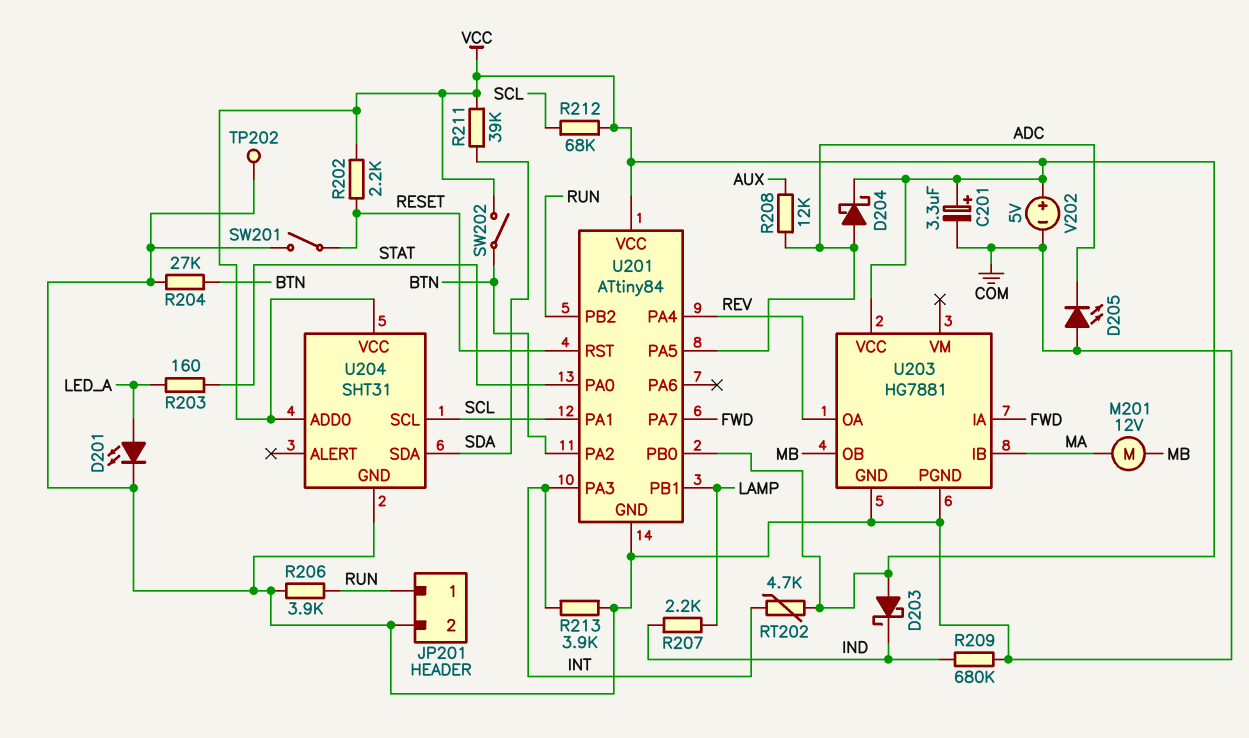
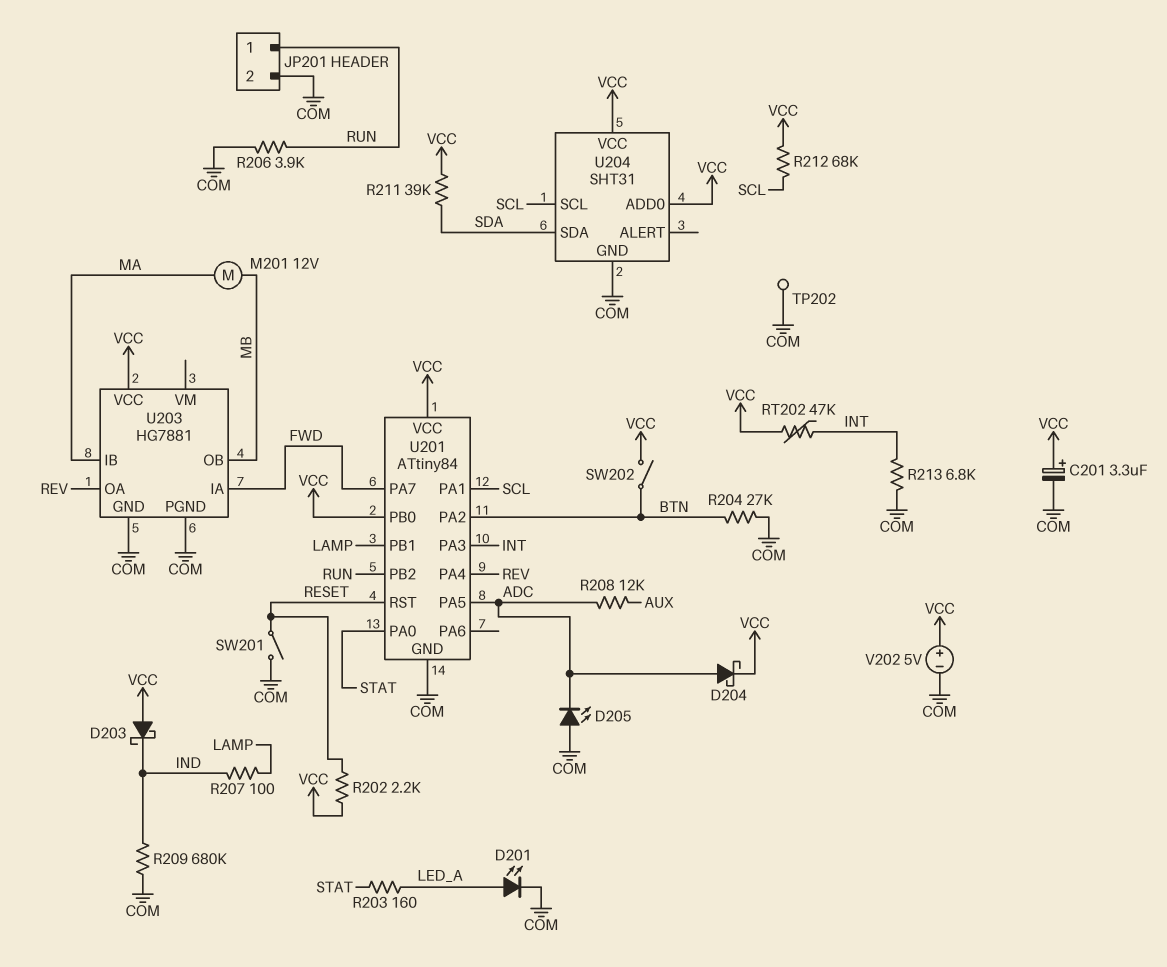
R207: 2.2k (IND, LAMP) -> 100 (IND, LAMP)
R213: 3.9k (COM, INT) -> 6.8k (COM, INT)
RT202: 4.7k (INT, VCC) -> 47k (INT, VCC)

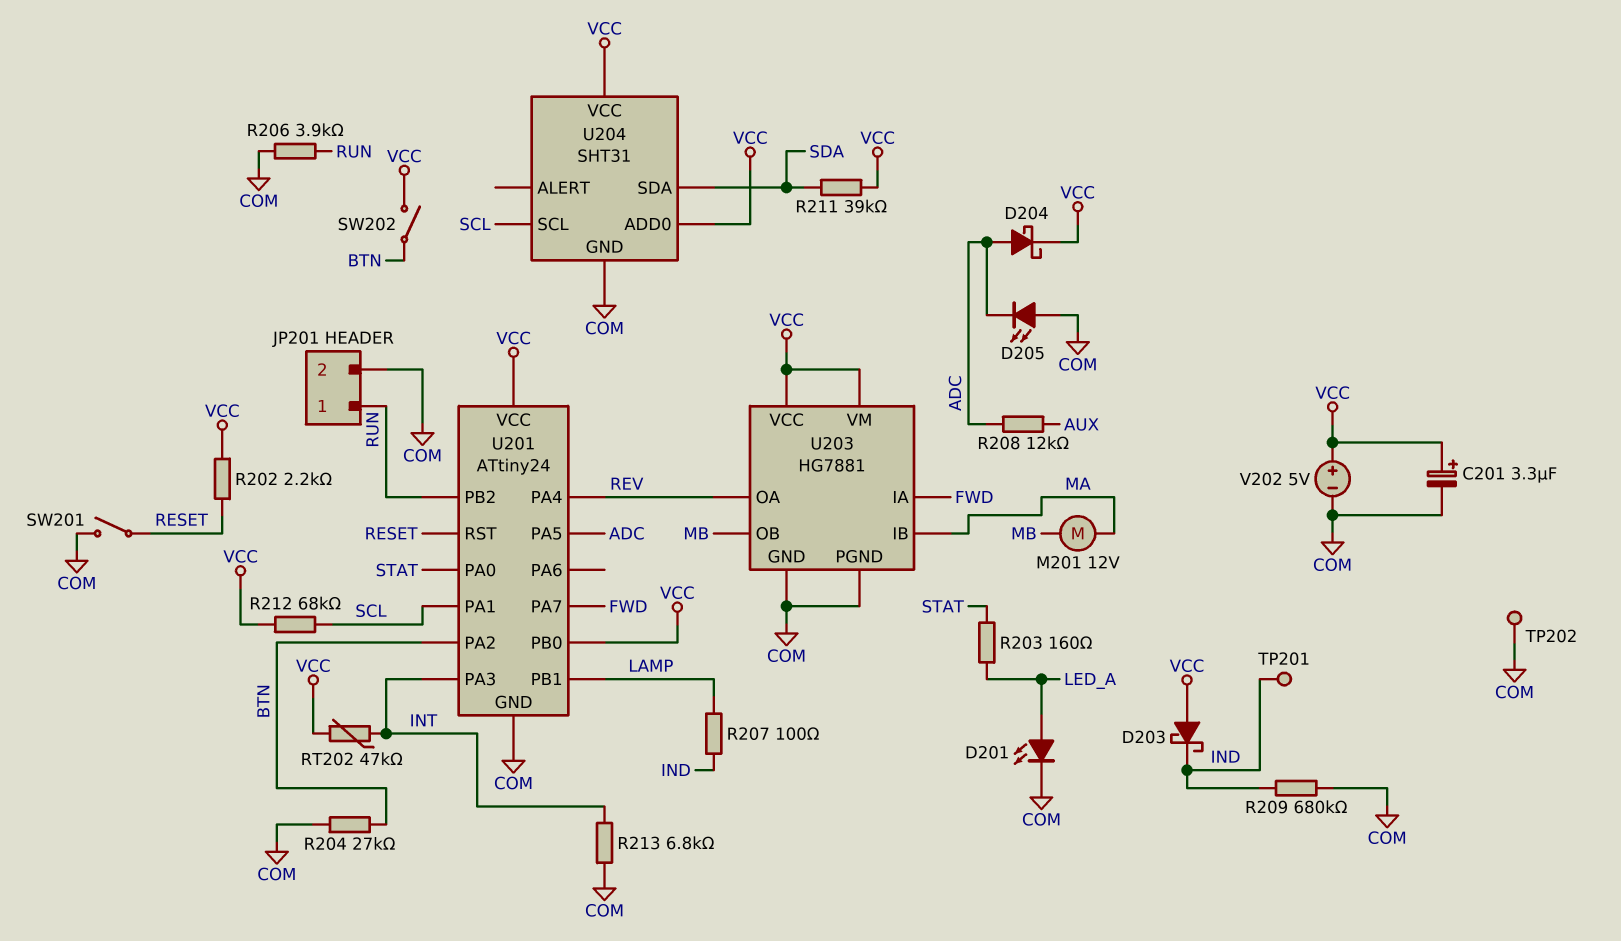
TP201: none -> test point (IND)
U201: ATtiny84 -> ATtiny24
U203 pin VM: none -> VCC

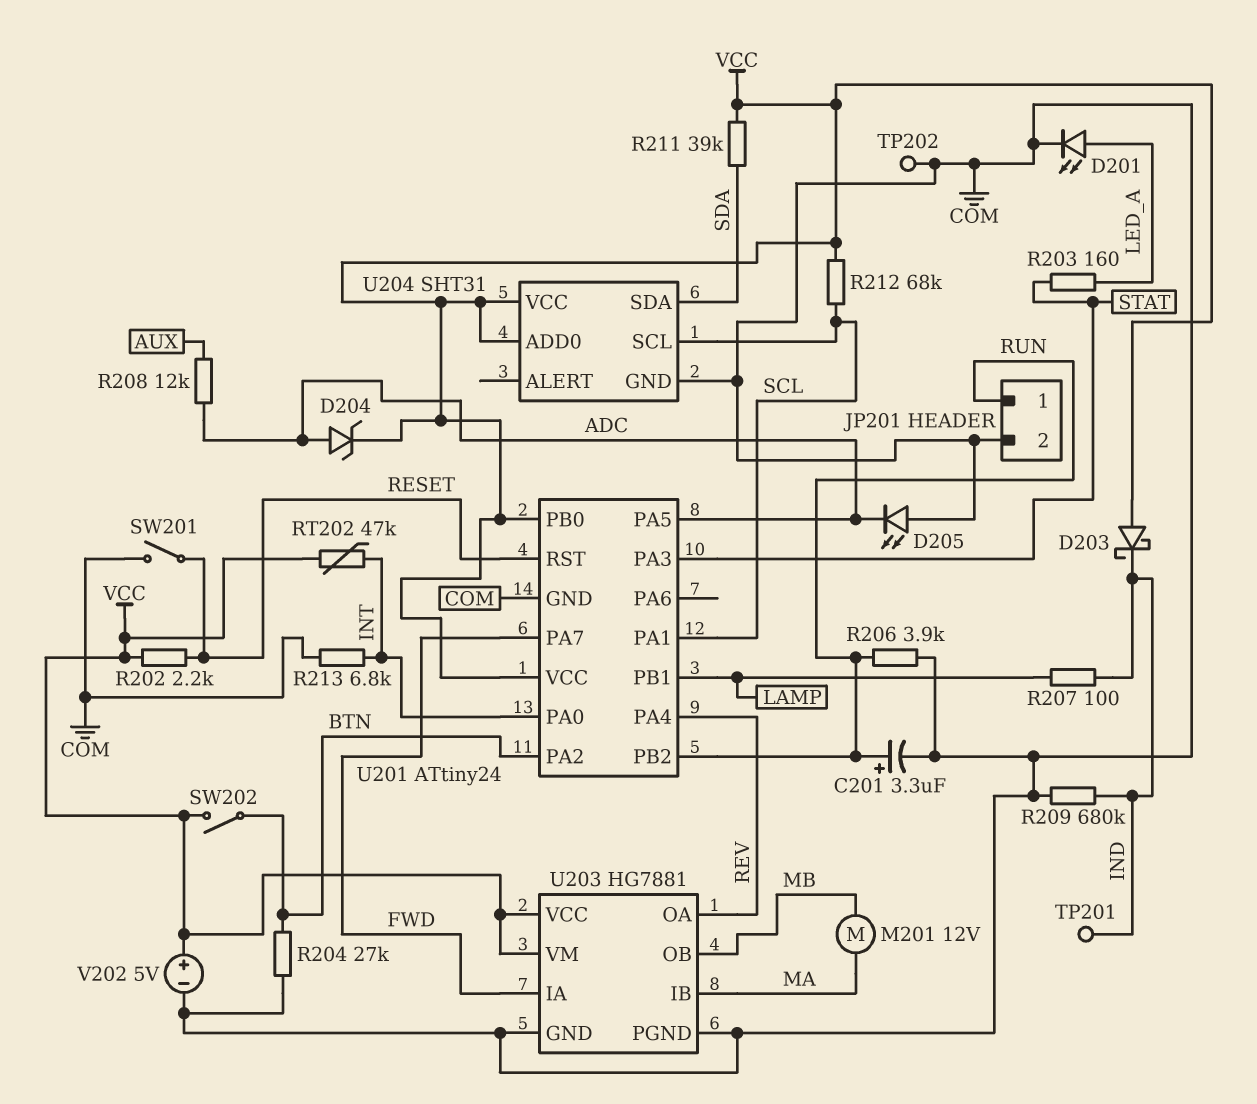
C201: 3.3uF (plus VCC, minus COM) -> 3.3uF (plus RUN, minus COM)
D204: schottky (A ADC, K VCC) -> zener (A ADC, K VCC)
U201 pin PA0: STAT -> INT
U201 pin PA3: INT -> STAT

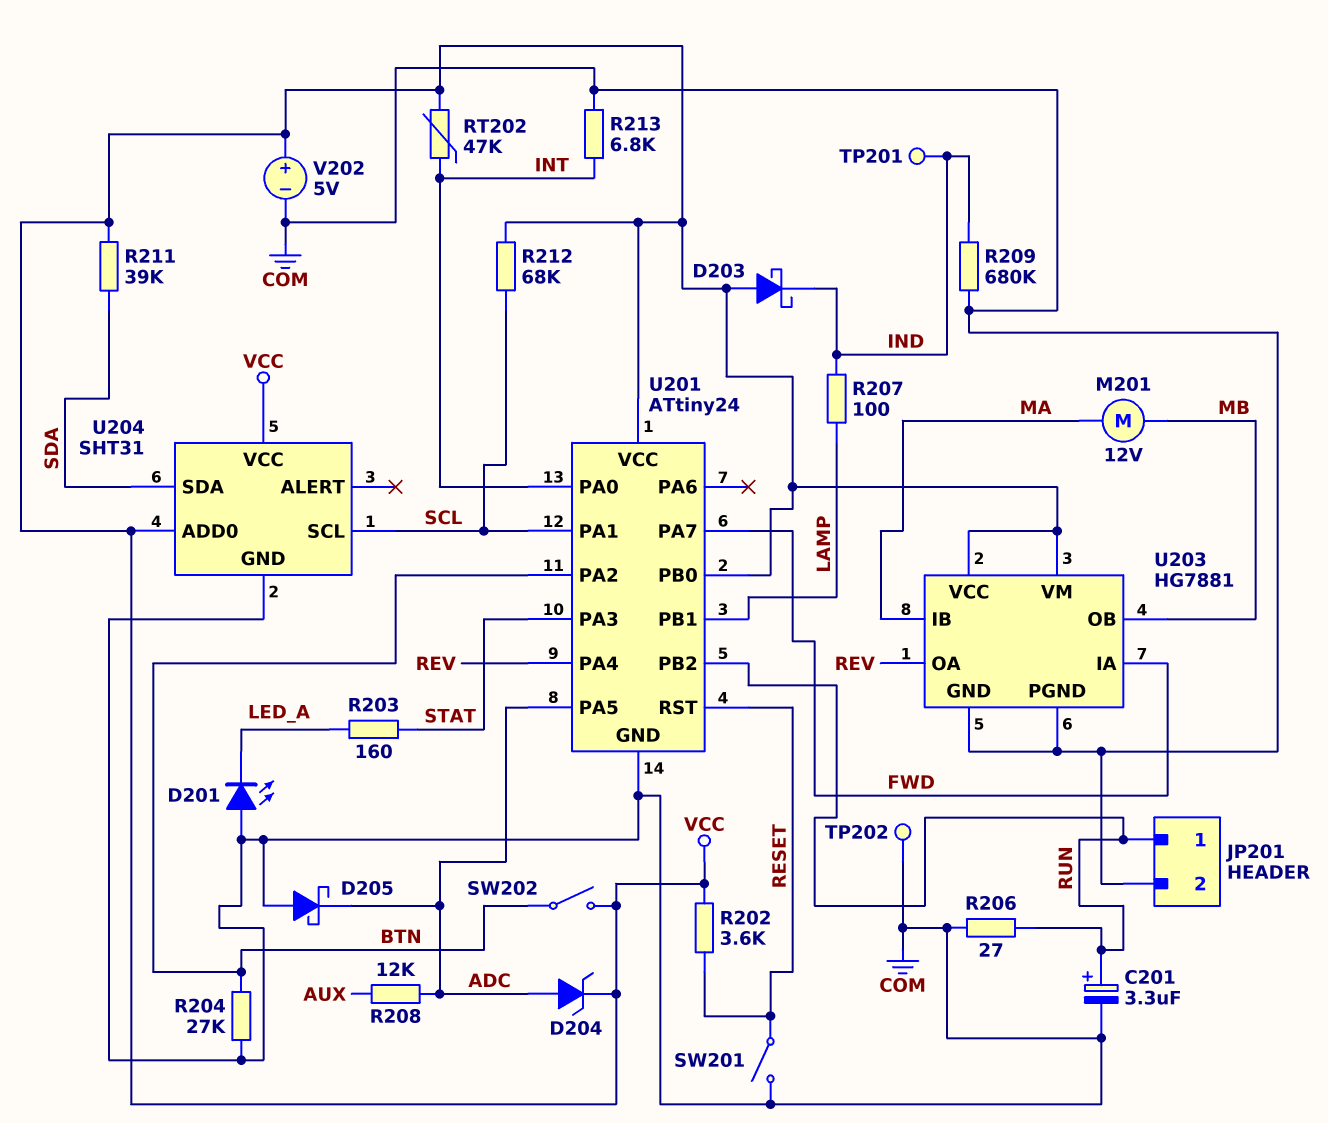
D201: LED (A LED_A, K COM) -> LED (A COM, K LED_A)
D205: LED (A COM, K ADC) -> schottky (A COM, K ADC)
R202: 2.2k (RESET, VCC) -> 3.6k (RESET, VCC)
R206: 3.9k (COM, RUN) -> 27 (COM, RUN)

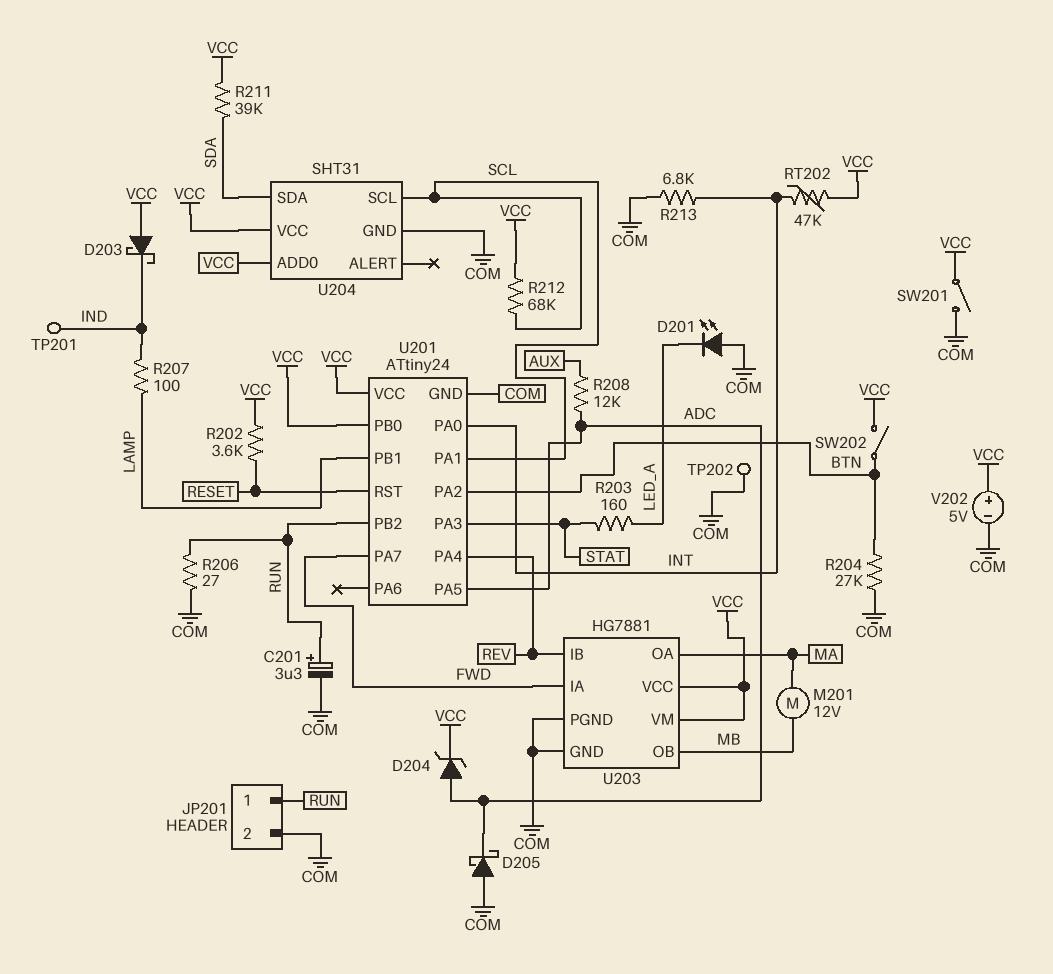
R209: 680k (COM, IND) -> none
SW201: switch (COM, RESET) -> switch (COM, VCC)
U203 pin IB: MA -> REV
U203 pin OA: REV -> MA

